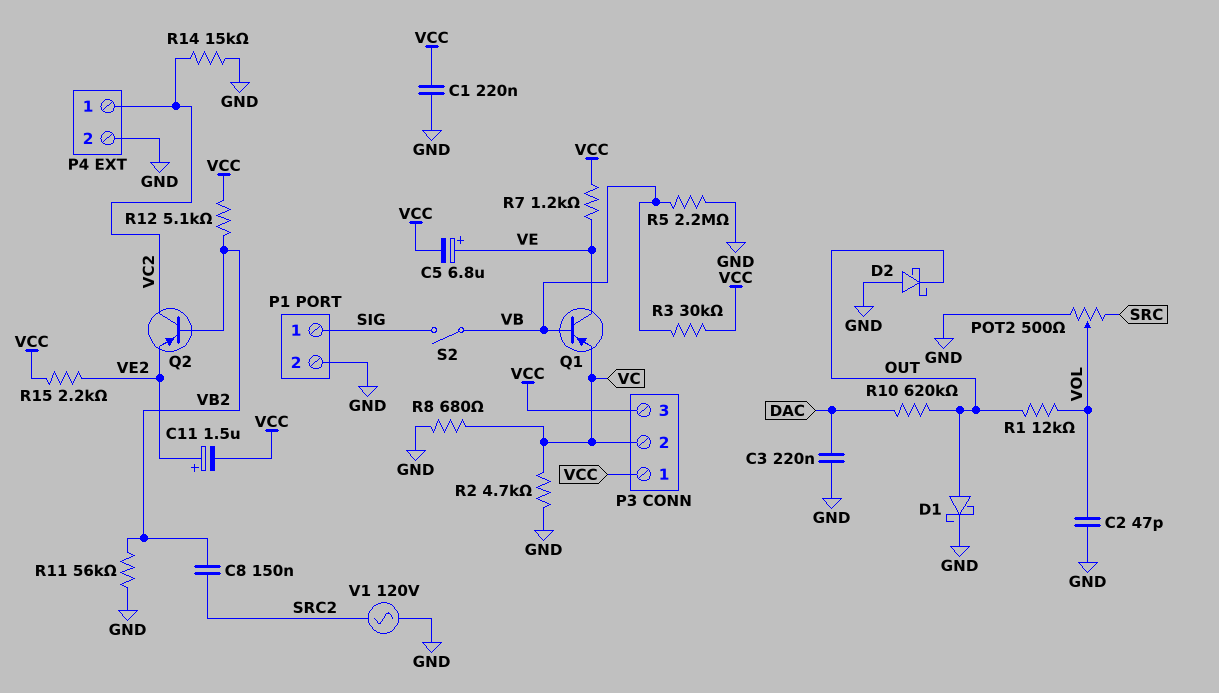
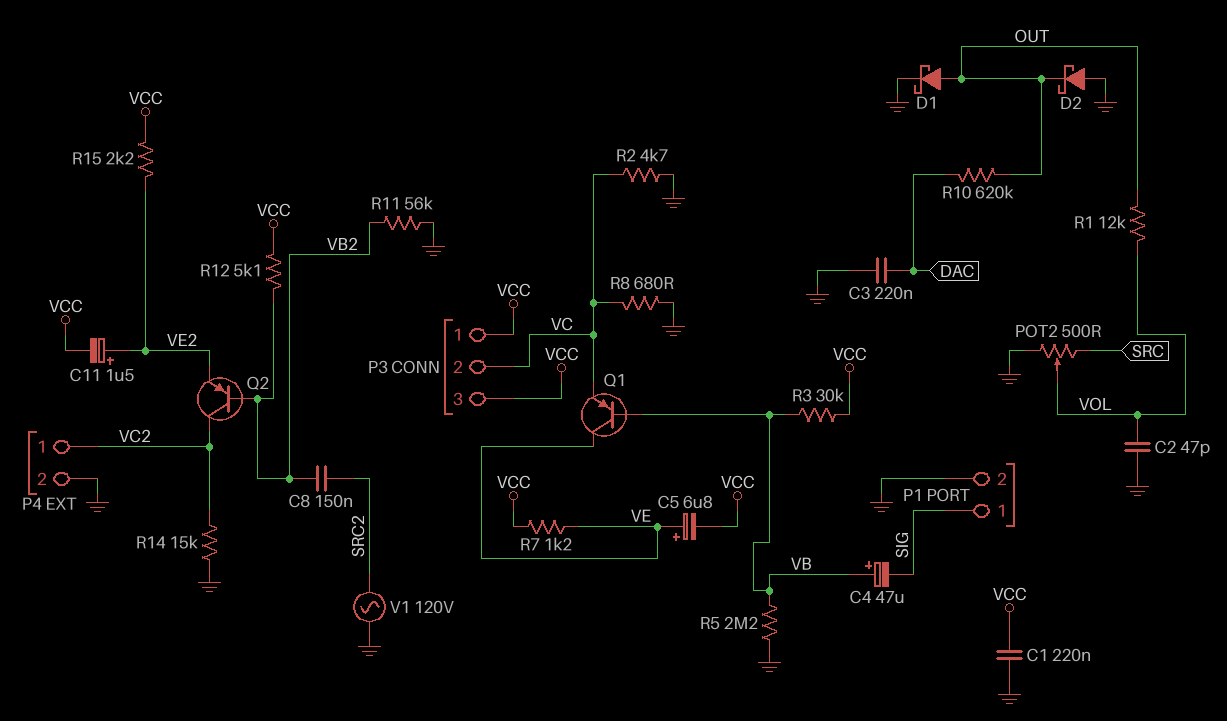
C4: none -> 47uF (plus VB, minus SIG)
S2: switch (SIG, VB) -> none

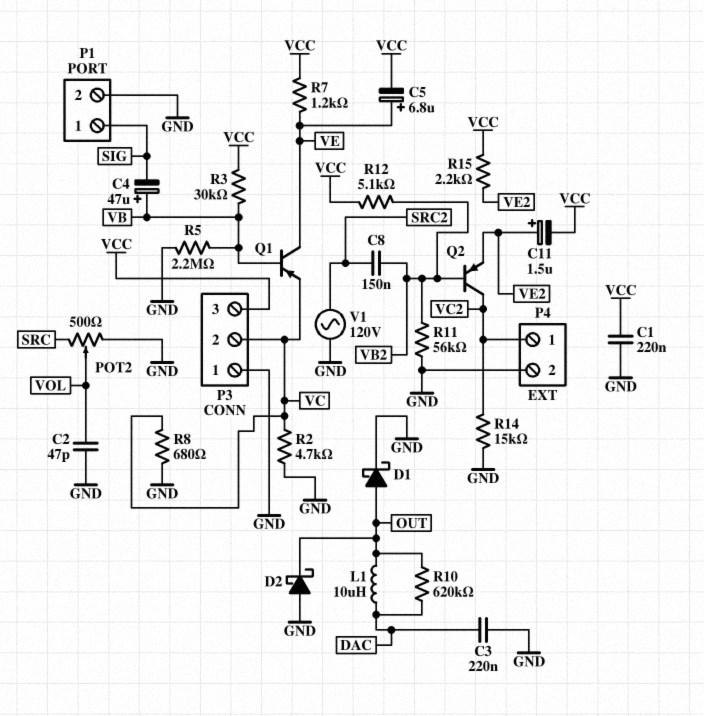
L1: none -> 10uH (DAC, OUT)
P3 pin 1: VCC -> GND
R1: 12k (OUT, VOL) -> none

